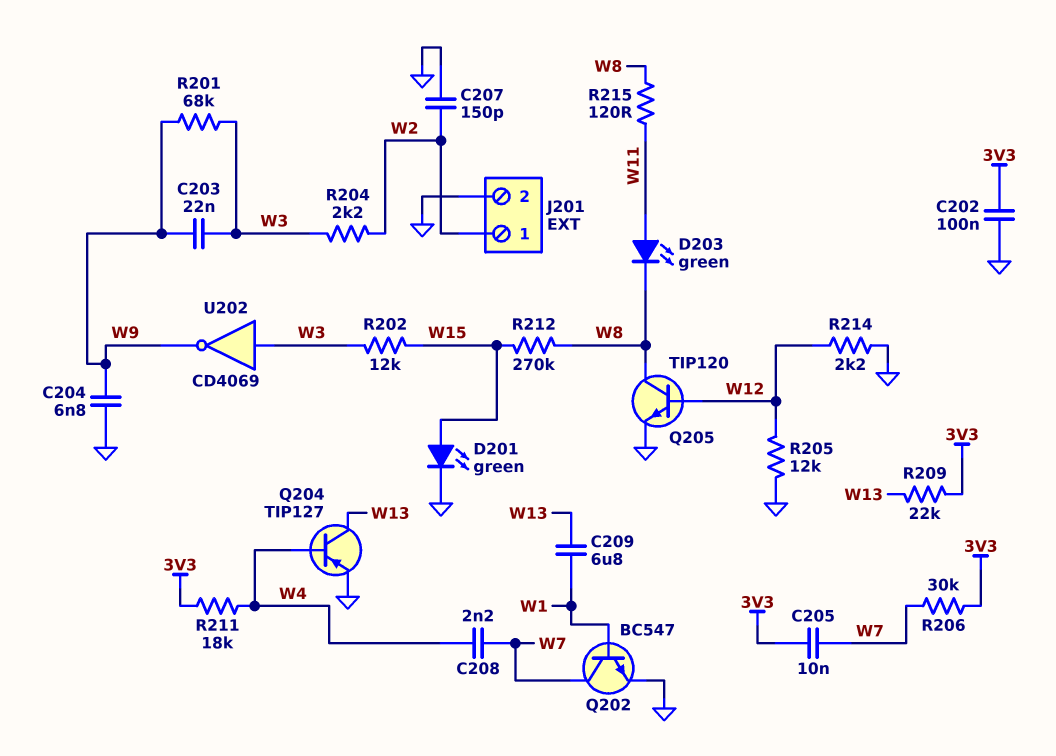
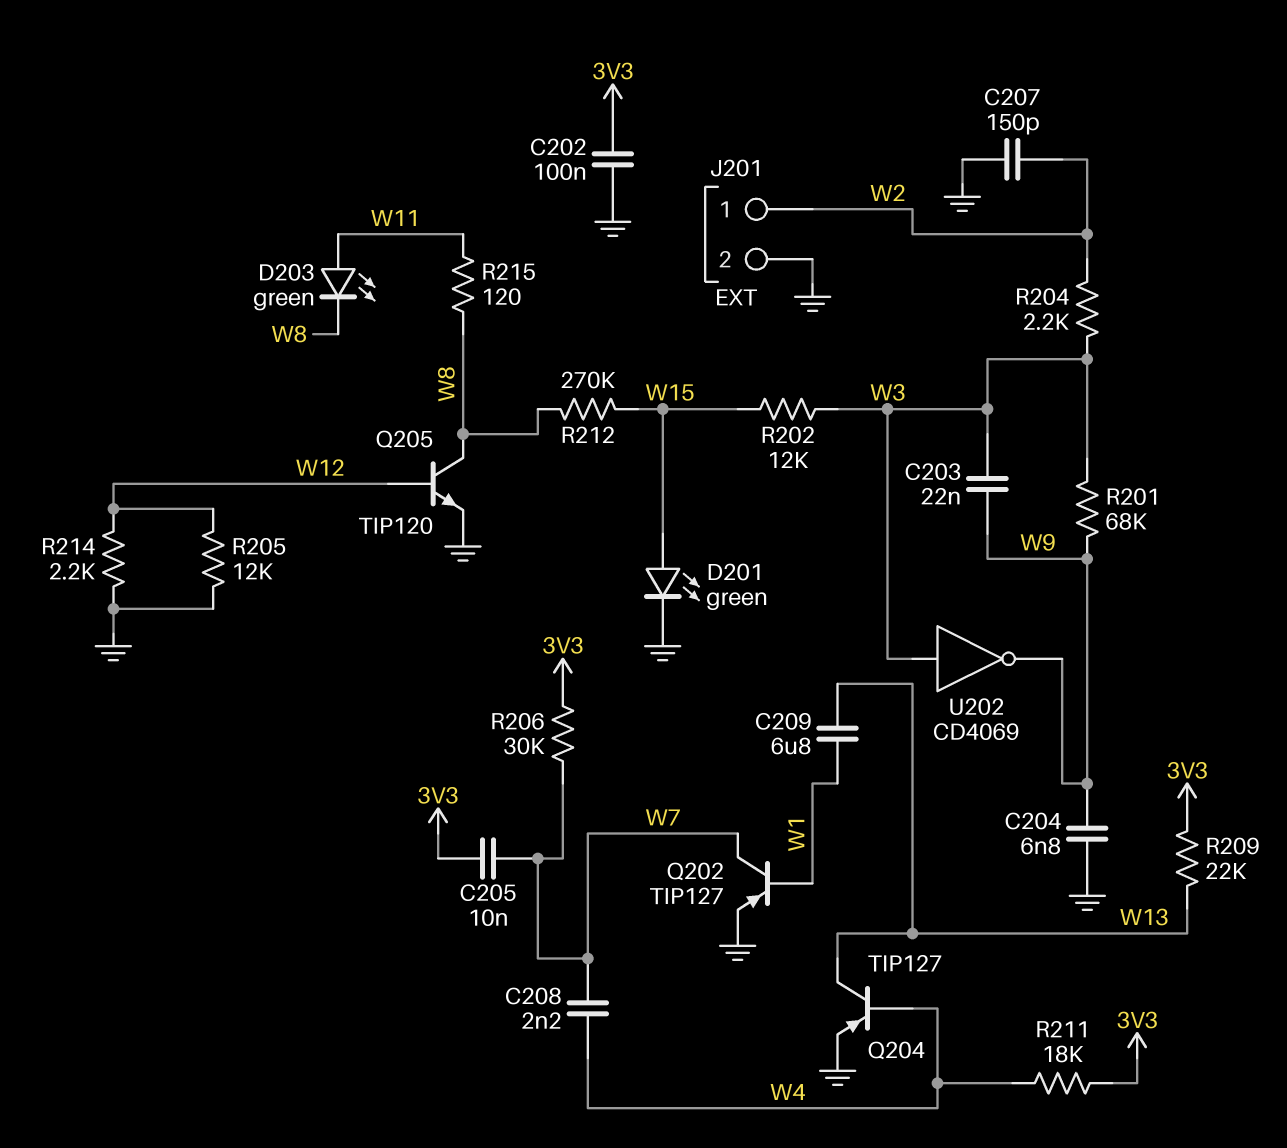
Q202: NPN BC547 (B W1, C W7, E GND) -> PNP TIP127 (B W1, C W7, E GND)

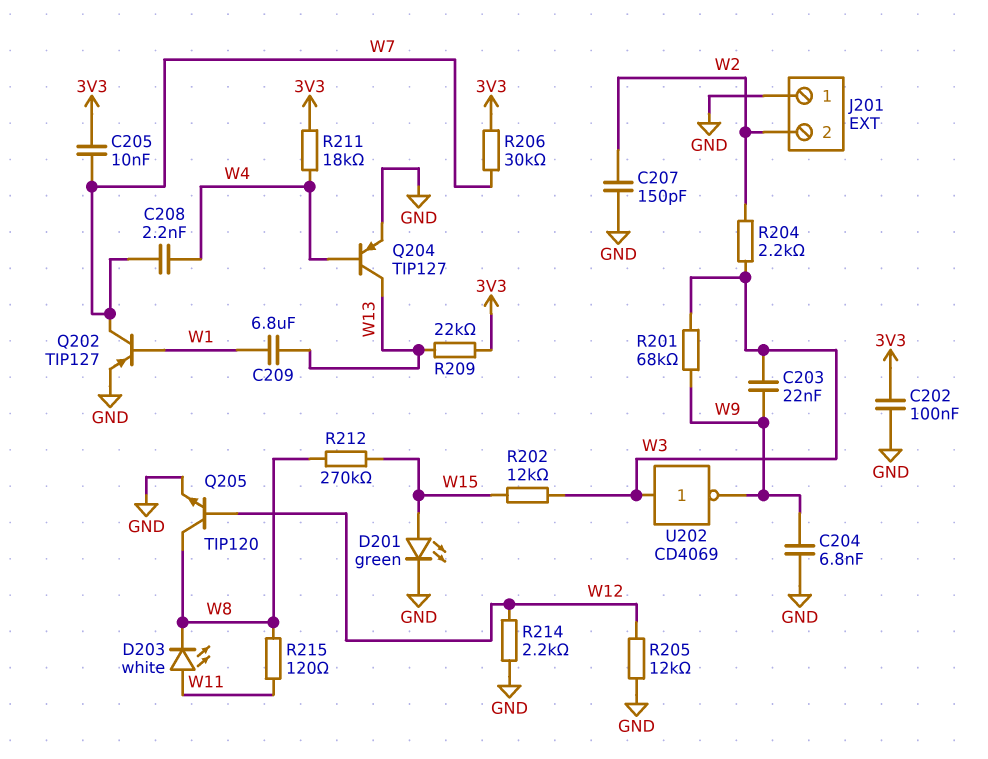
D203: LED green (A W11, K W8) -> LED white (A W11, K W8)
J201 pin 1: W2 -> GND
J201 pin 2: GND -> W2

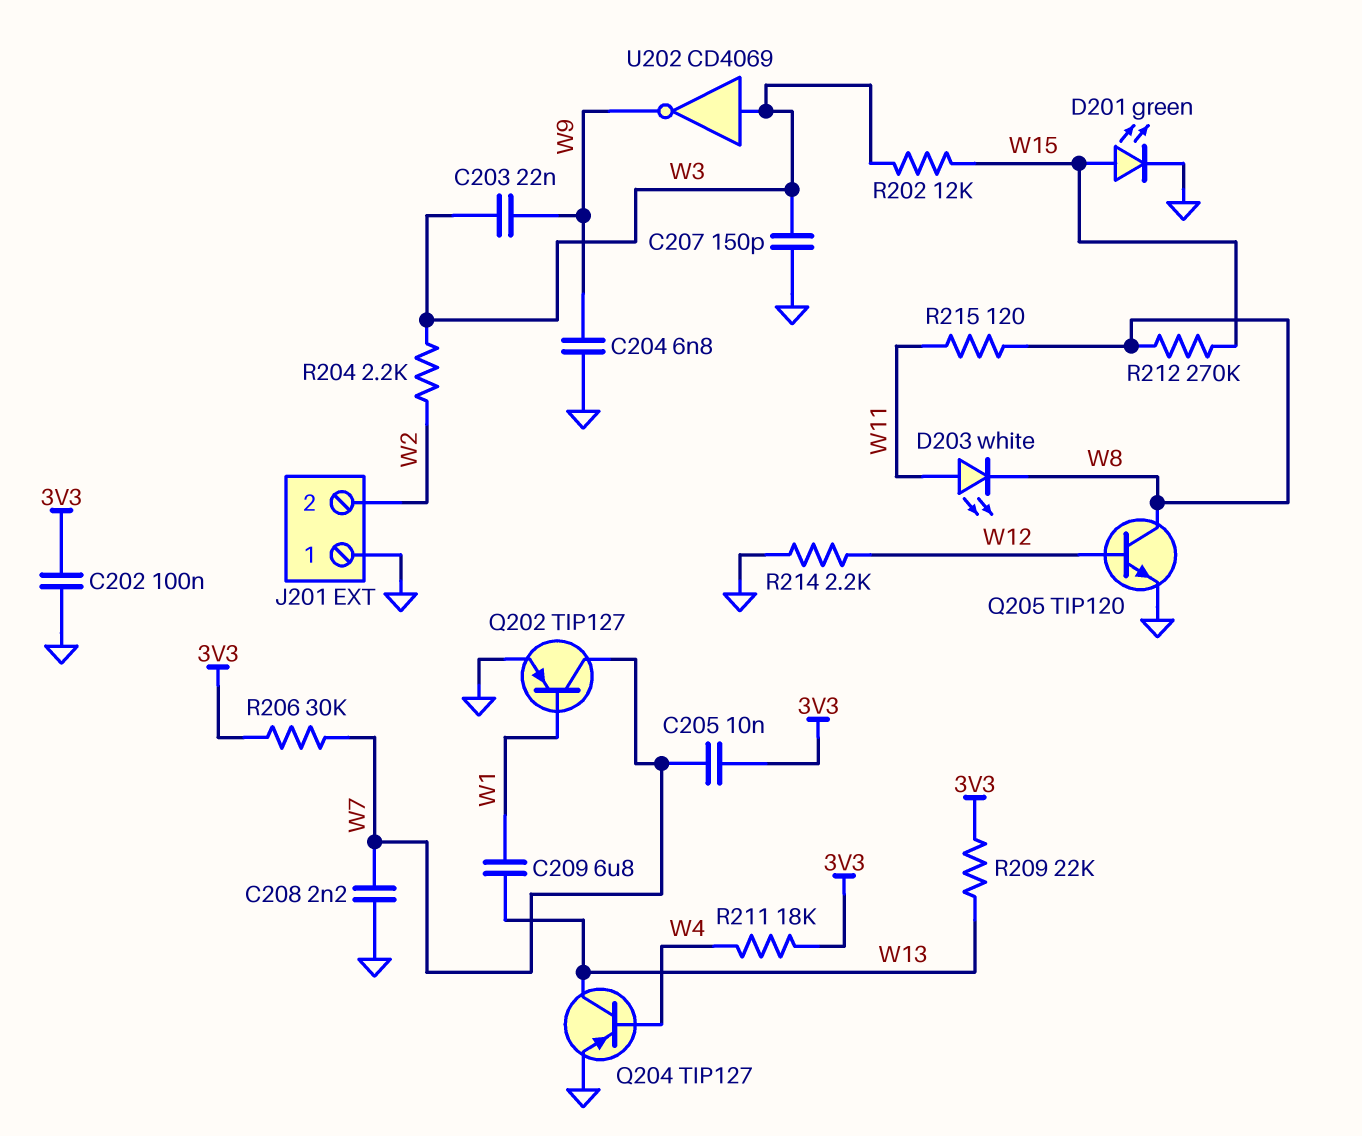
C207: 150pF (GND, W2) -> 150pF (GND, W3)
C208: 2.2nF (W4, W7) -> 2.2nF (GND, W7)
R201: 68k (W3, W9) -> none
R205: 12k (GND, W12) -> none

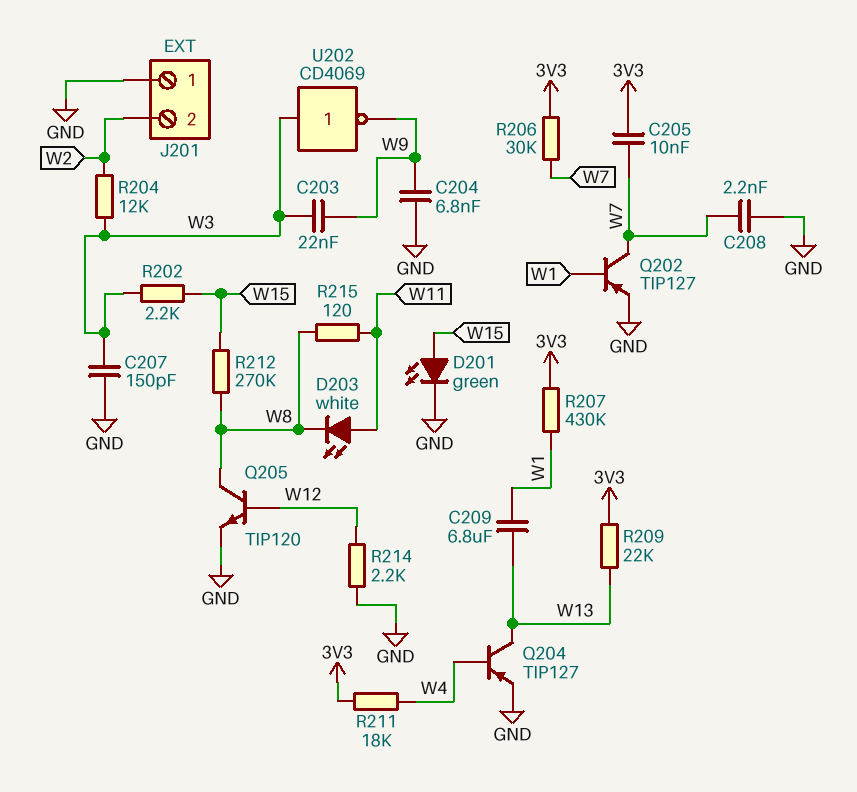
C202: 100nF (3V3, GND) -> none
R202: 12k (W3, W15) -> 2.2k (W3, W15)
R204: 2.2k (W2, W3) -> 12k (W2, W3)
R207: none -> 430k (3V3, W1)

